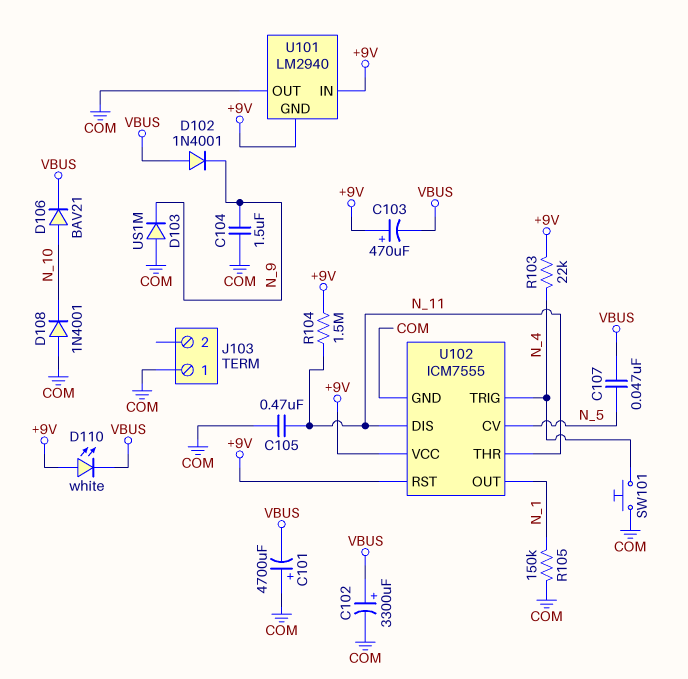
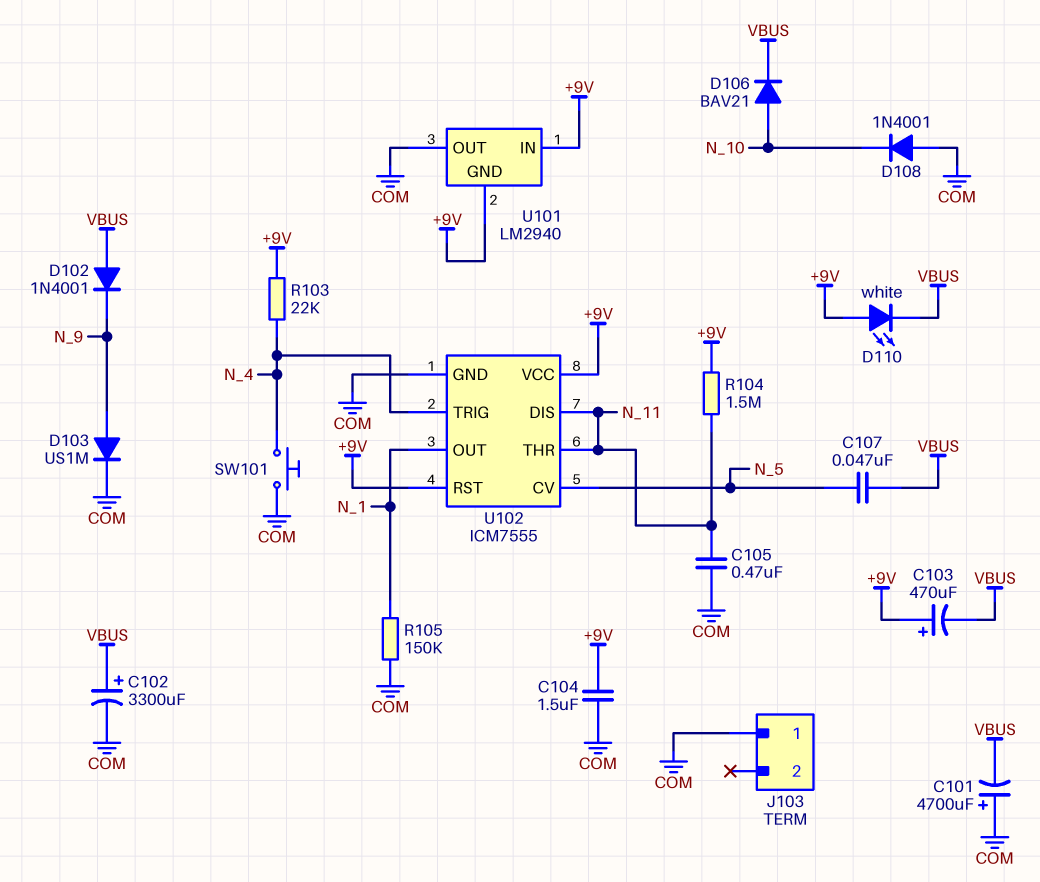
C104: 1.5uF (COM, N_9) -> 1.5uF (+9V, COM)
D103: diode US1M (A COM, K N_9) -> diode US1M (A N_9, K COM)

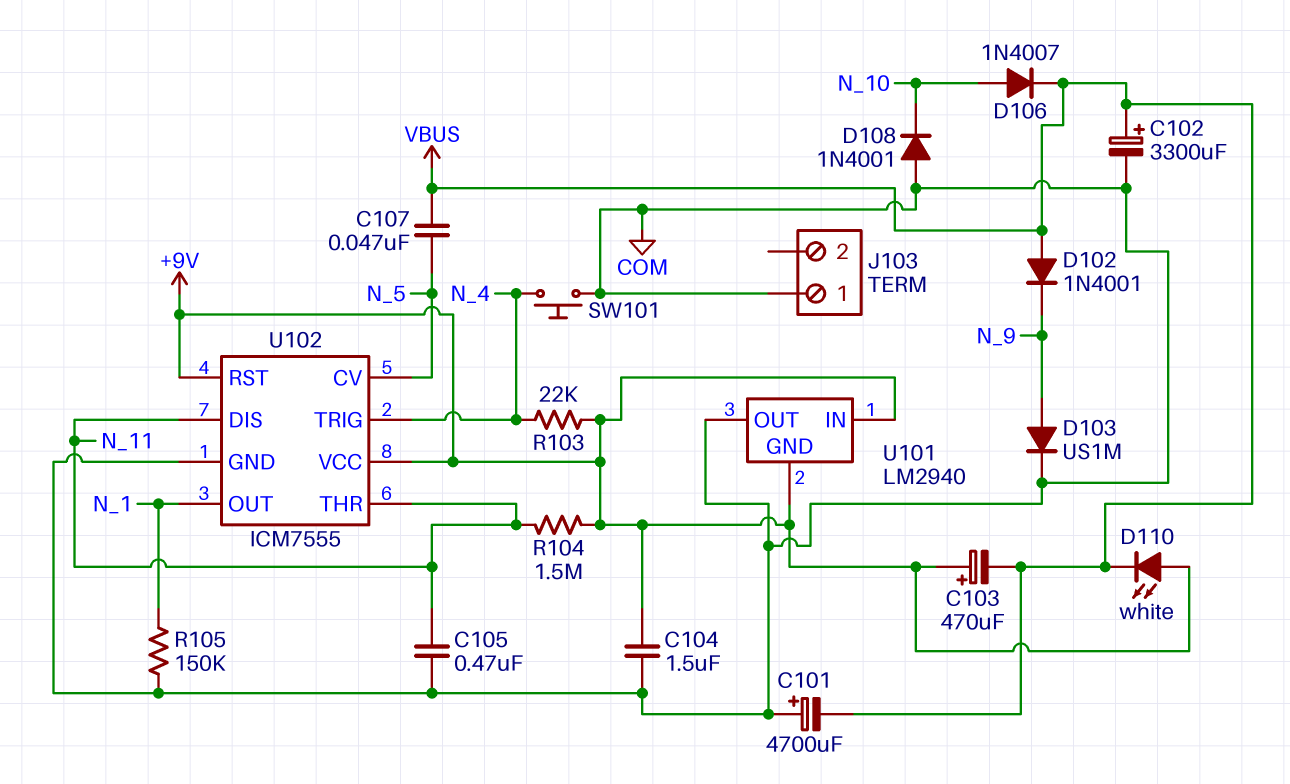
D106: diode BAV21 (A N_10, K VBUS) -> diode 1N4007 (A N_10, K VBUS)

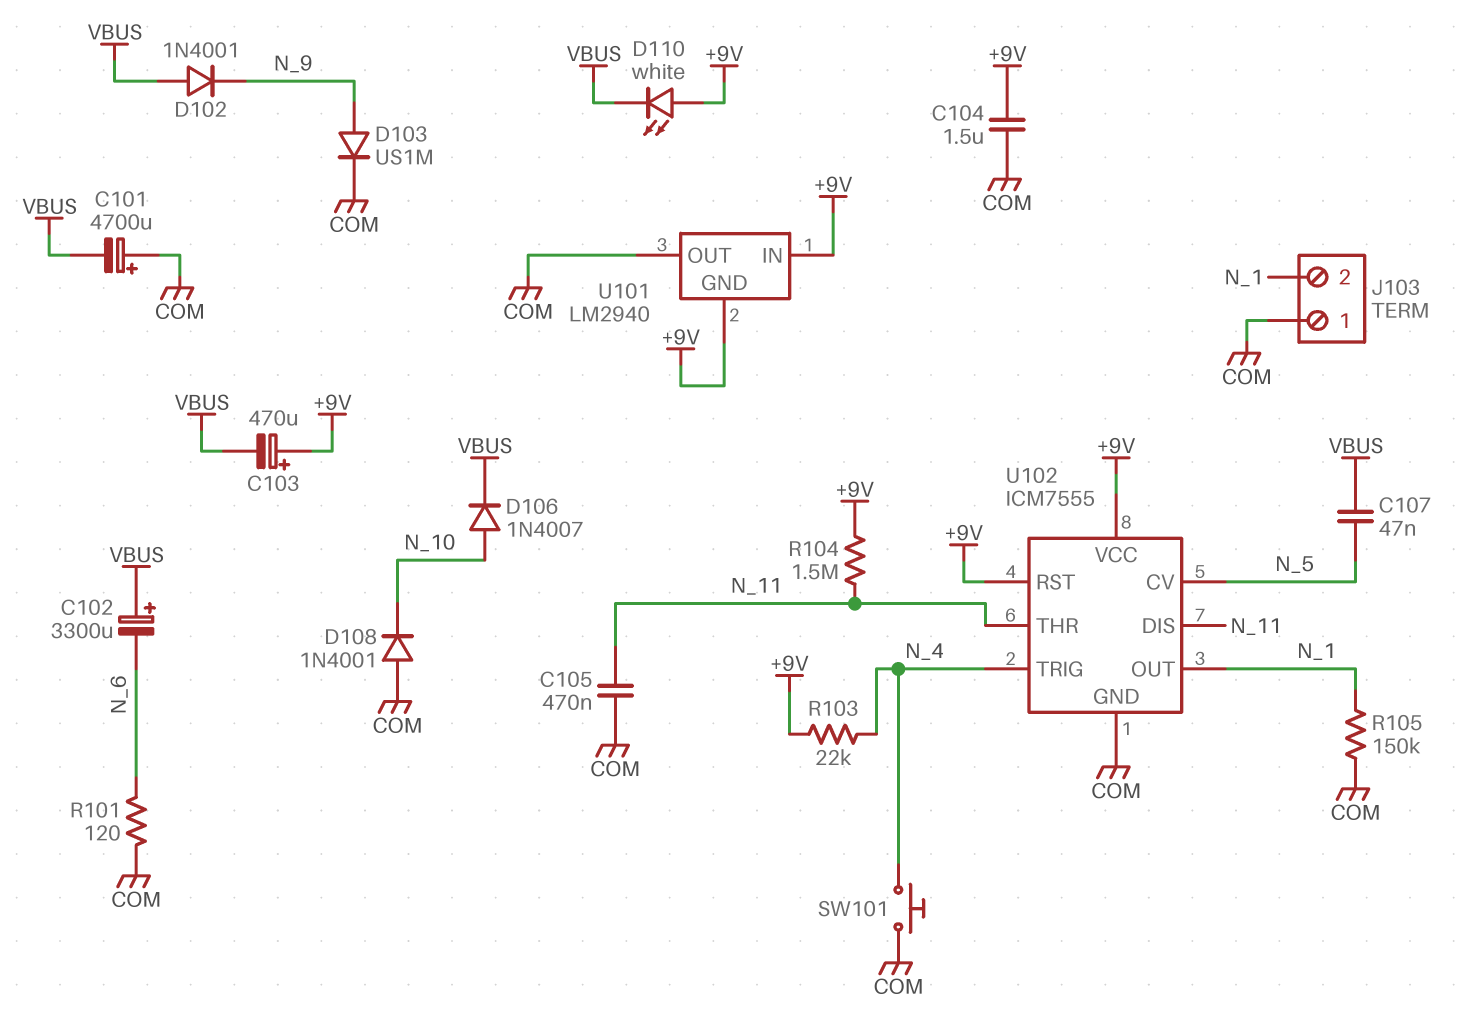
C102: 3300uF (plus VBUS, minus COM) -> 3300uF (plus VBUS, minus N_6)
J103 pin 2: none -> N_1
R101: none -> 120 (COM, N_6)

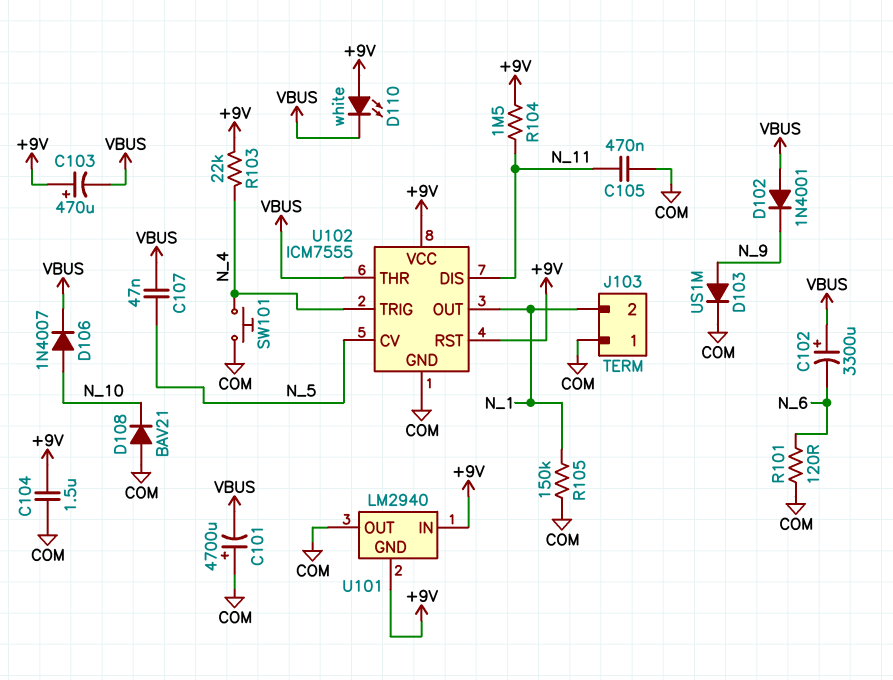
D108: diode 1N4001 (A COM, K N_10) -> diode BAV21 (A COM, K N_10)
U102 pin THR: N_11 -> VBUS

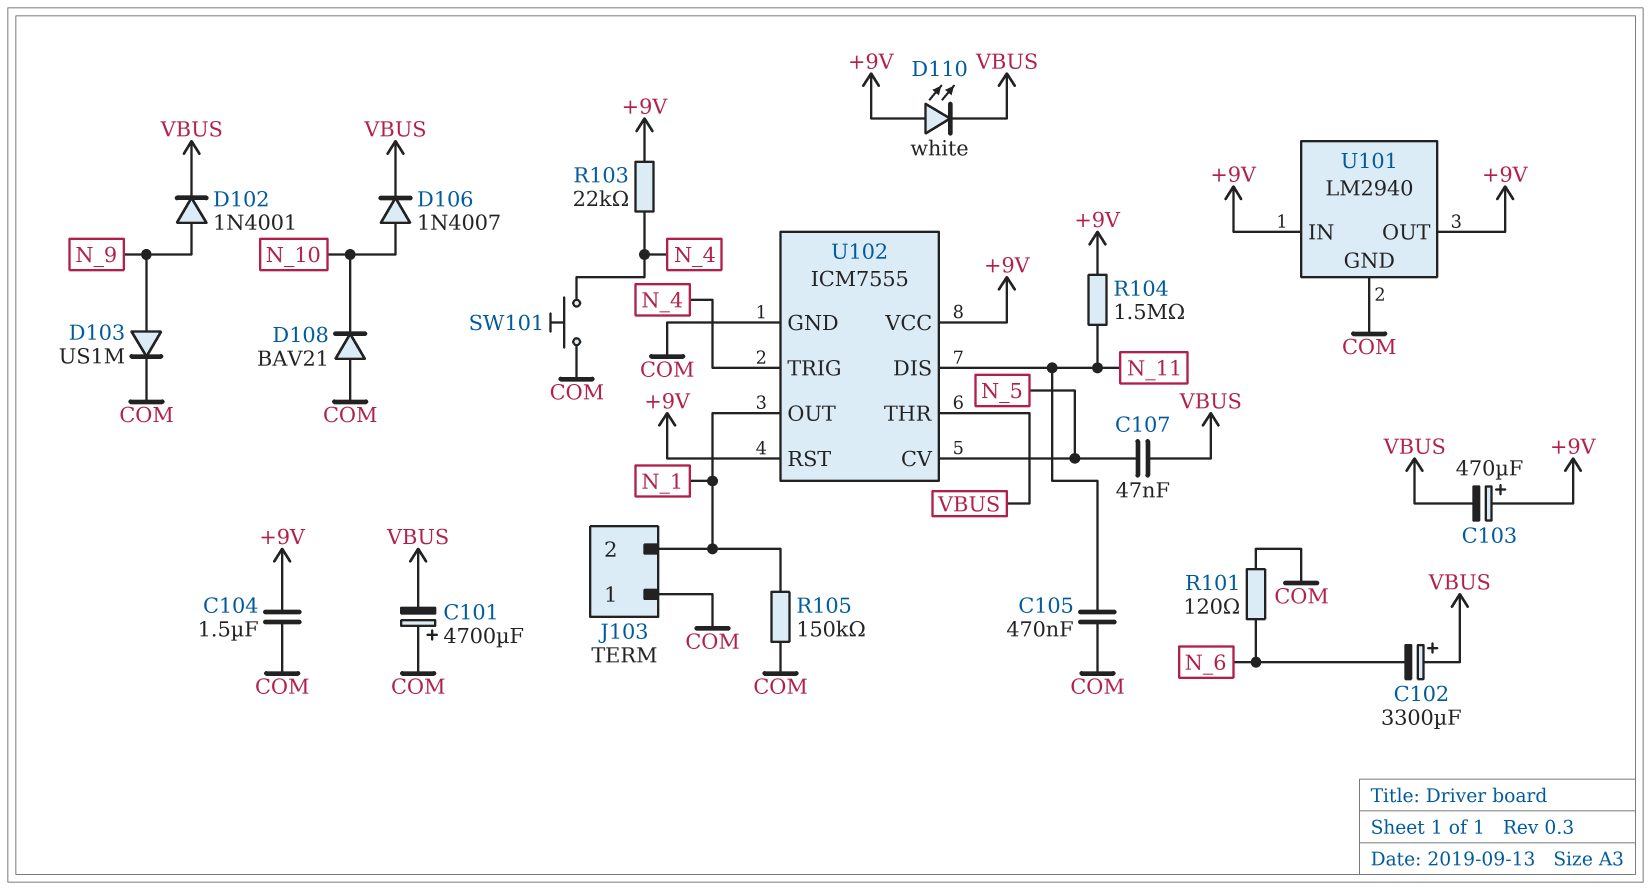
D102: diode 1N4001 (A VBUS, K N_9) -> diode 1N4001 (A N_9, K VBUS)
U101 pin GND: +9V -> COM
U101 pin OUT: COM -> +9V

